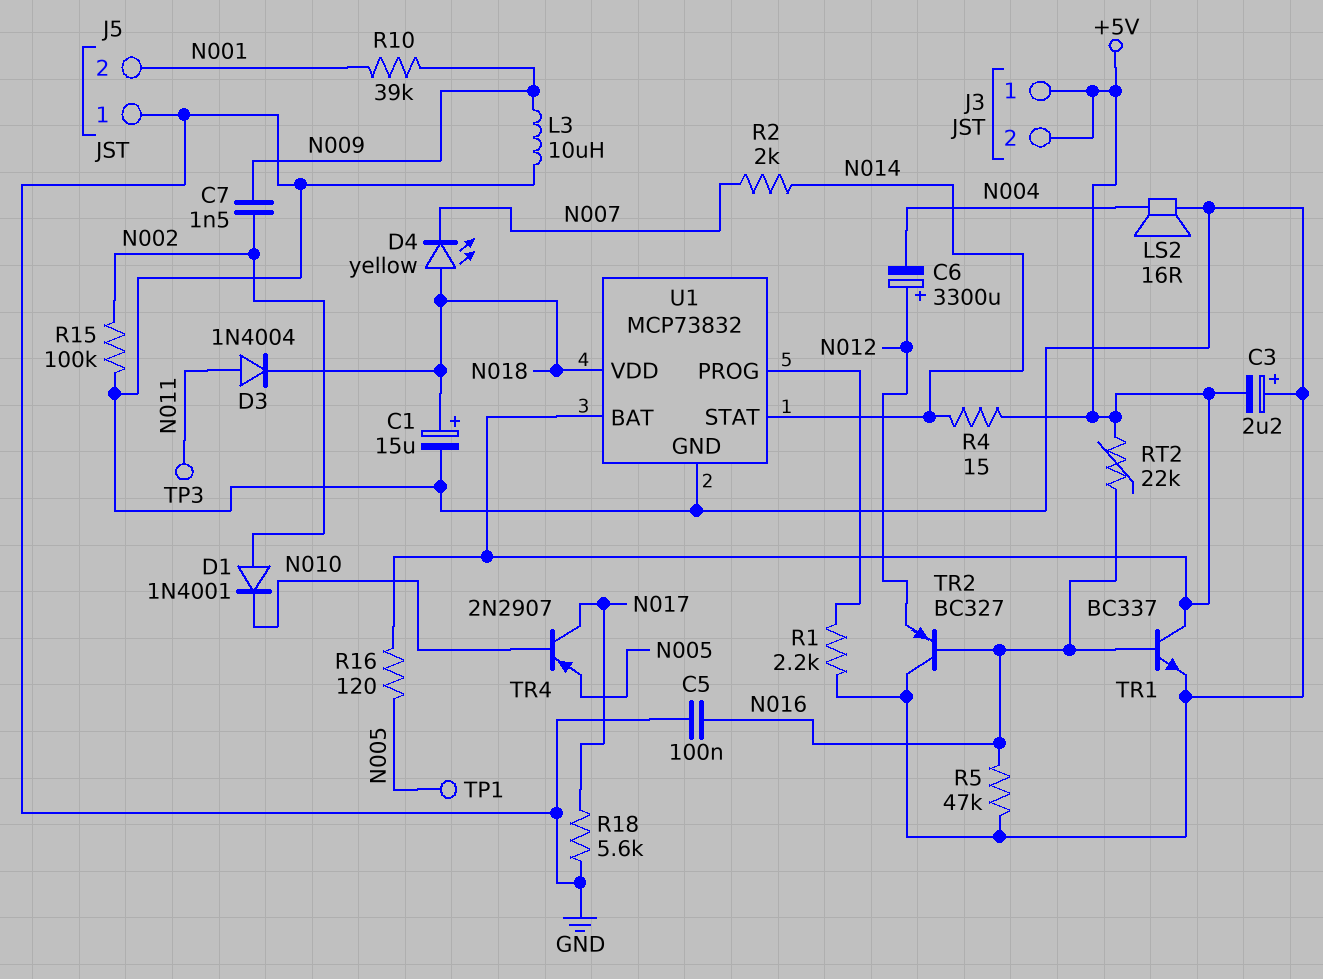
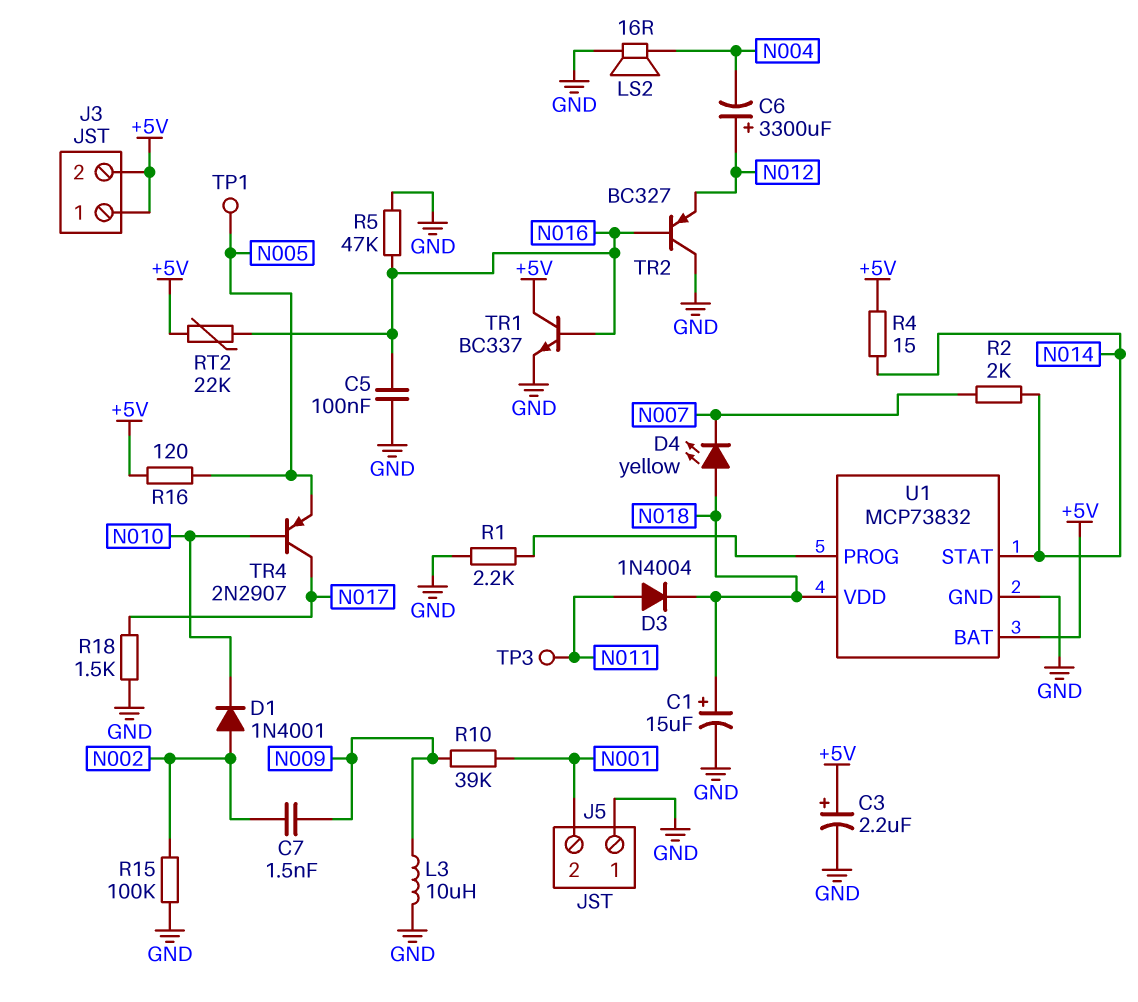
C3: 2.2uF (plus GND, minus +5V) -> 2.2uF (plus +5V, minus GND)
R18: 5.6k (GND, N017) -> 1.5k (GND, N017)

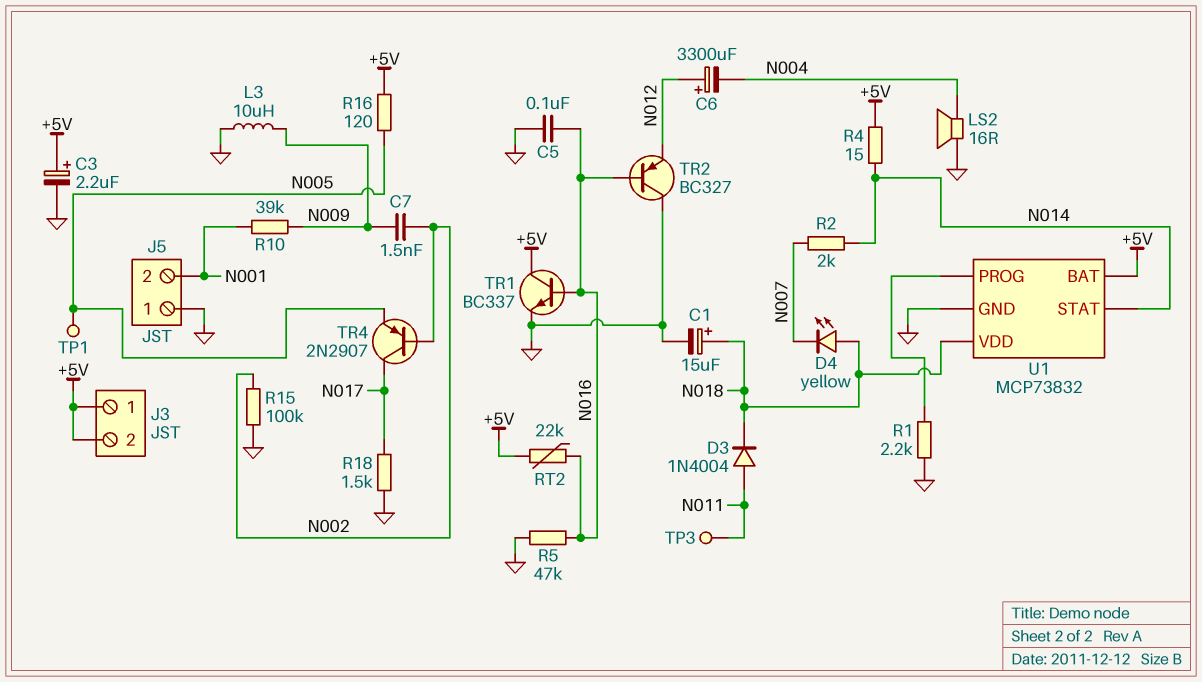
D1: diode 1N4001 (A N002, K N010) -> none
TR4: PNP 2N2907 (B N010, C N017, E N005) -> PNP 2N2907 (B N002, C N017, E N005)

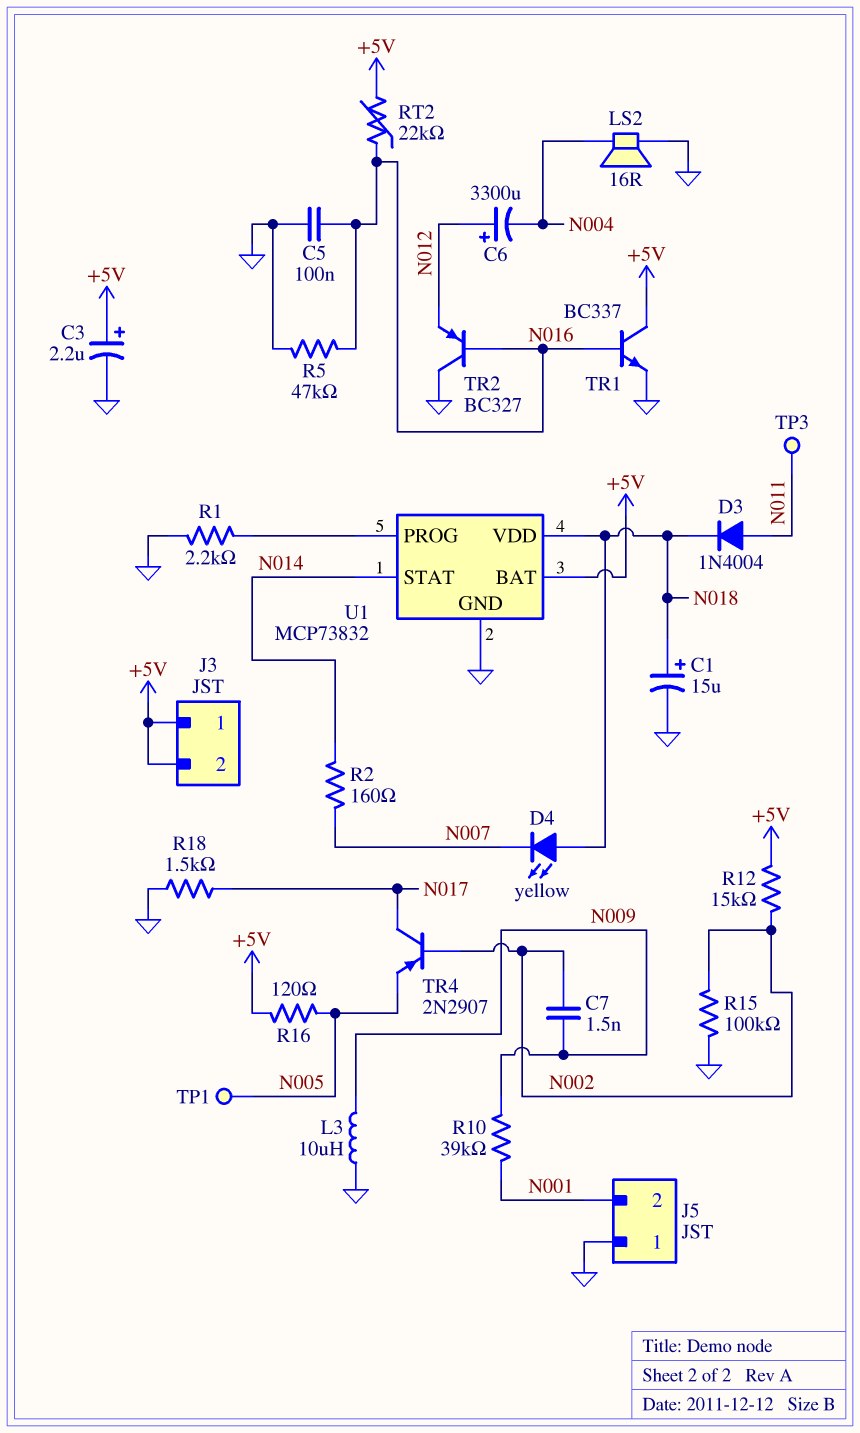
R2: 2k (N007, N014) -> 160 (N007, N014)
R4: 15 (+5V, N014) -> none
R12: none -> 15k (+5V, N002)

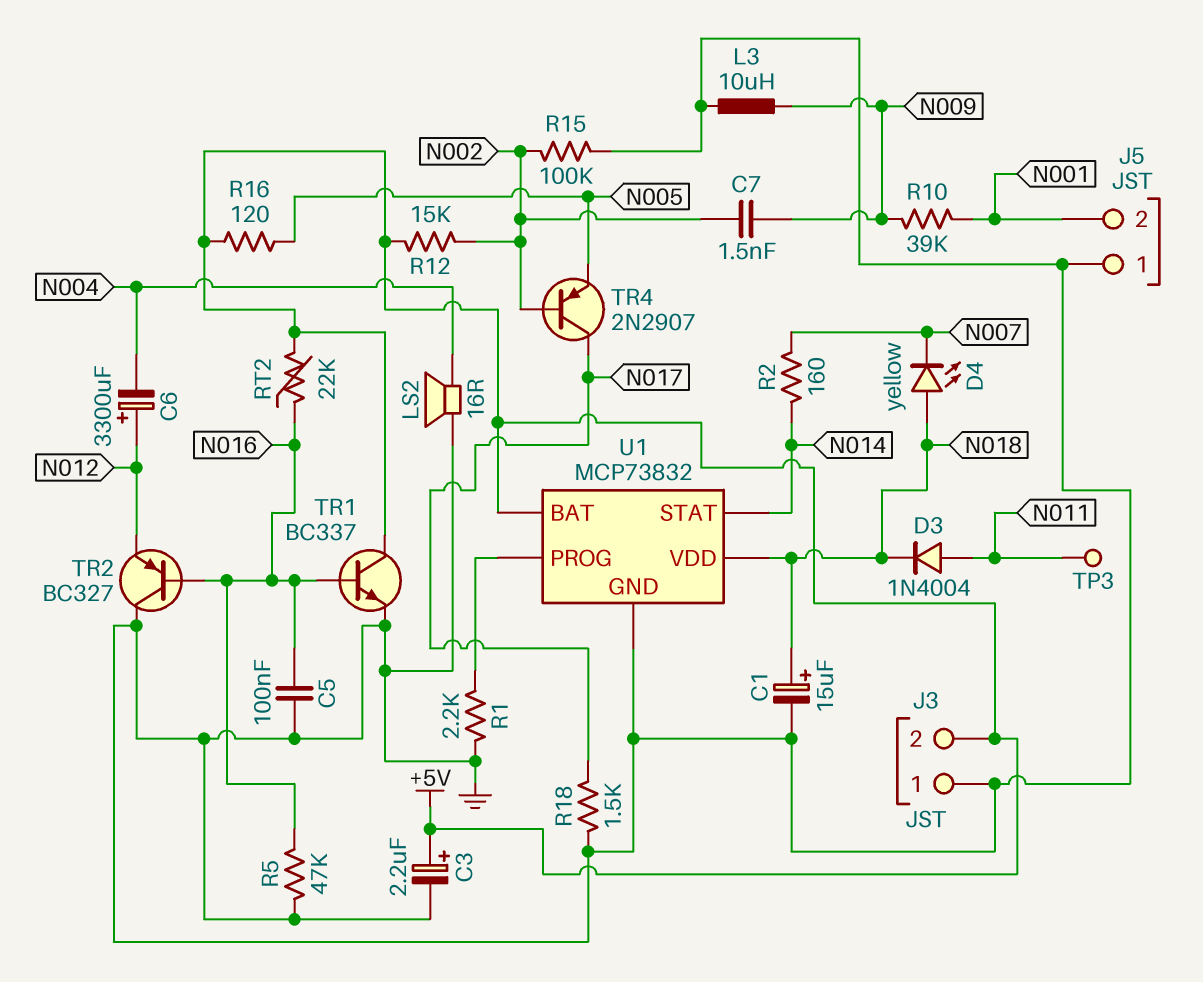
J3 pin 1: +5V -> GND
TP1: test point (N005) -> none

